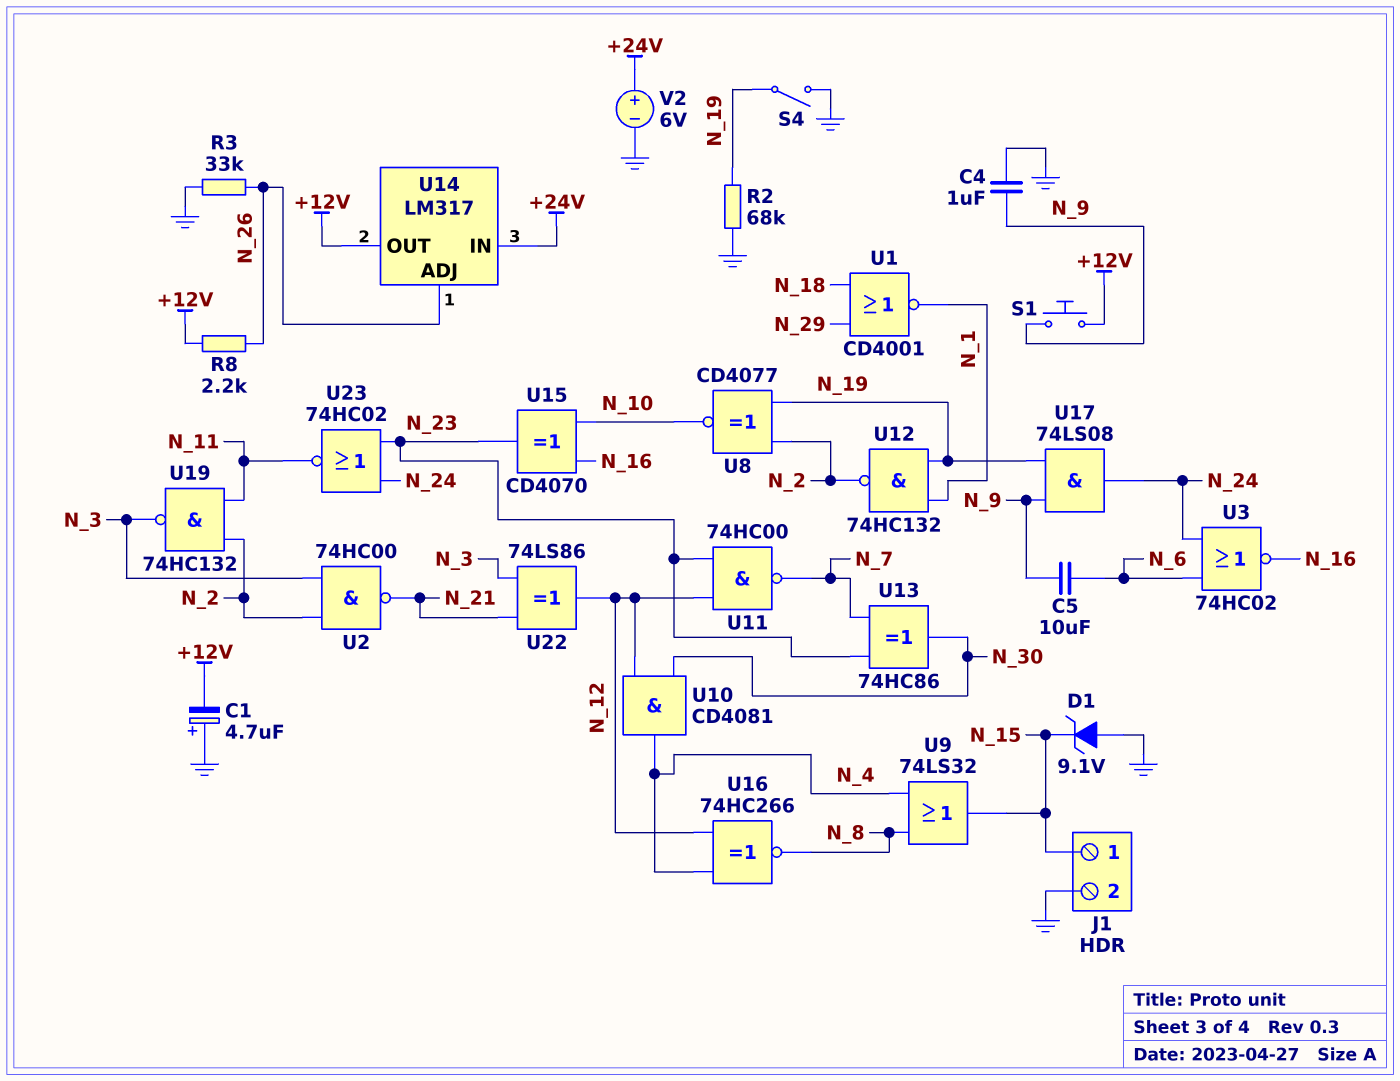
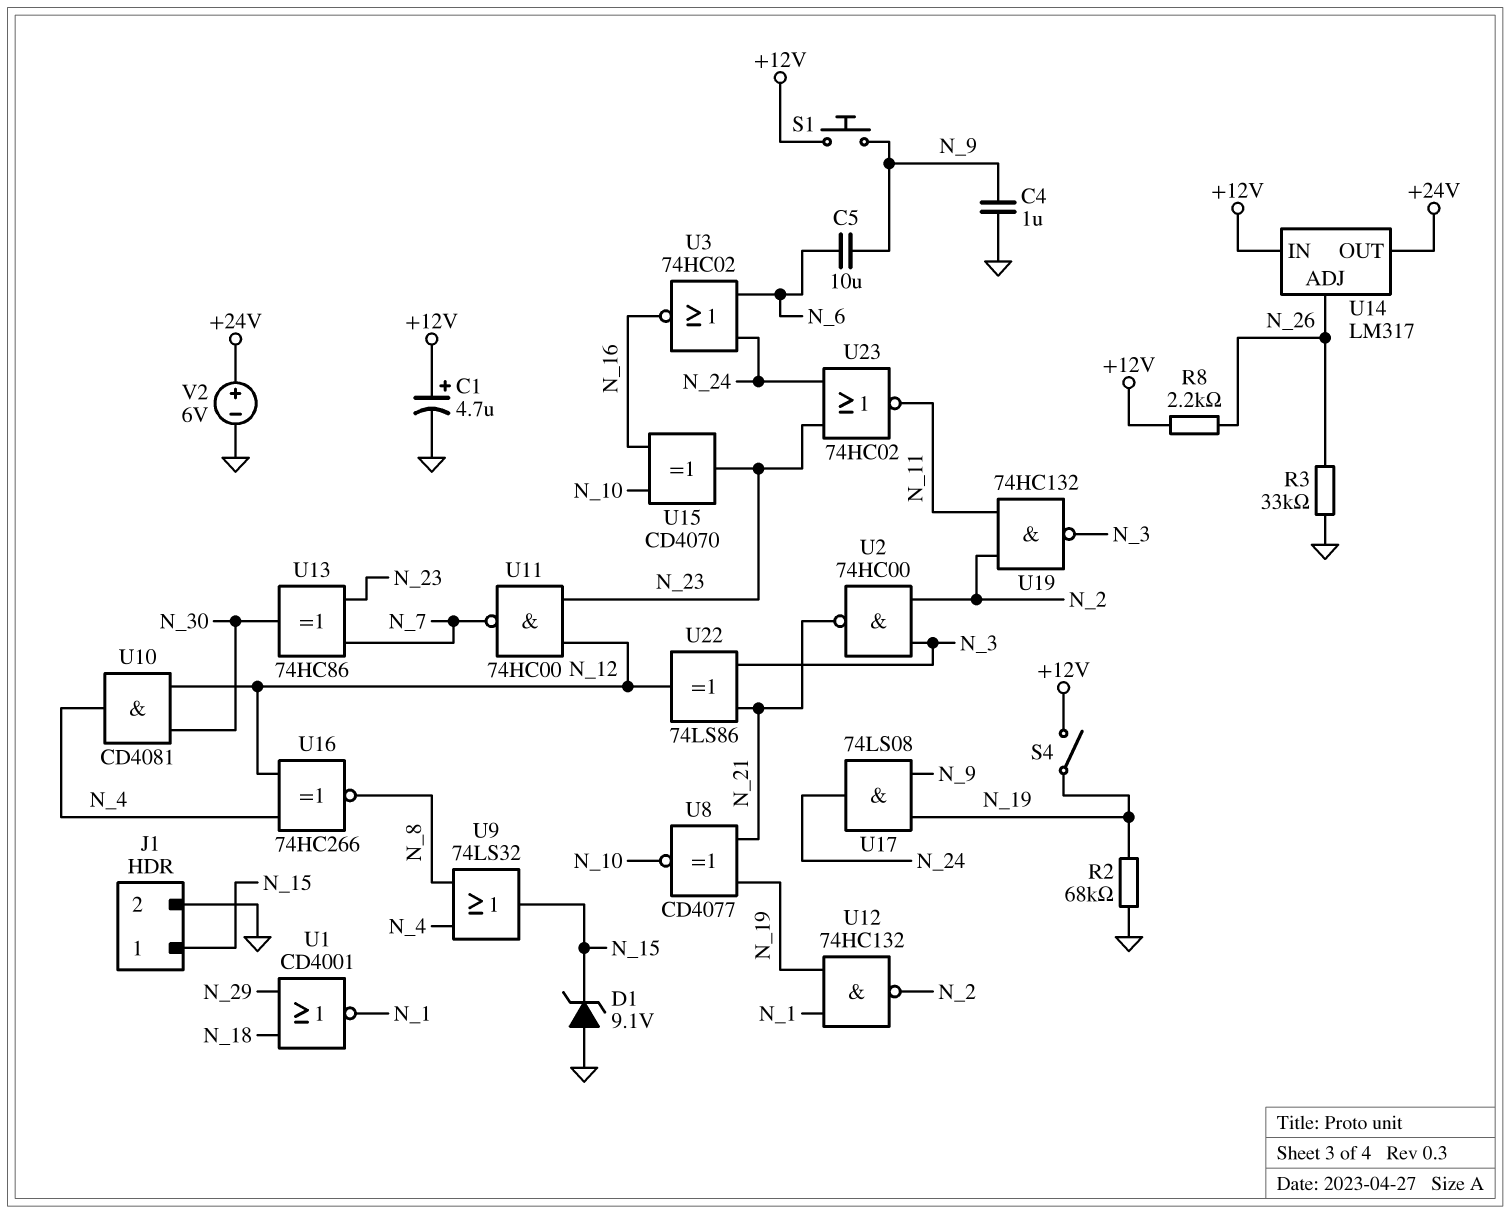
C1: 4.7uF (plus GND, minus +12V) -> 4.7uF (plus +12V, minus GND)
S4: switch (GND, N_19) -> switch (+12V, N_19)
U8: XNOR CD4077 (in N_2, in N_19, out N_10) -> XNOR CD4077 (in N_19, in N_21, out N_10)
U14 pin IN: +24V -> +12V
U14 pin OUT: +12V -> +24V

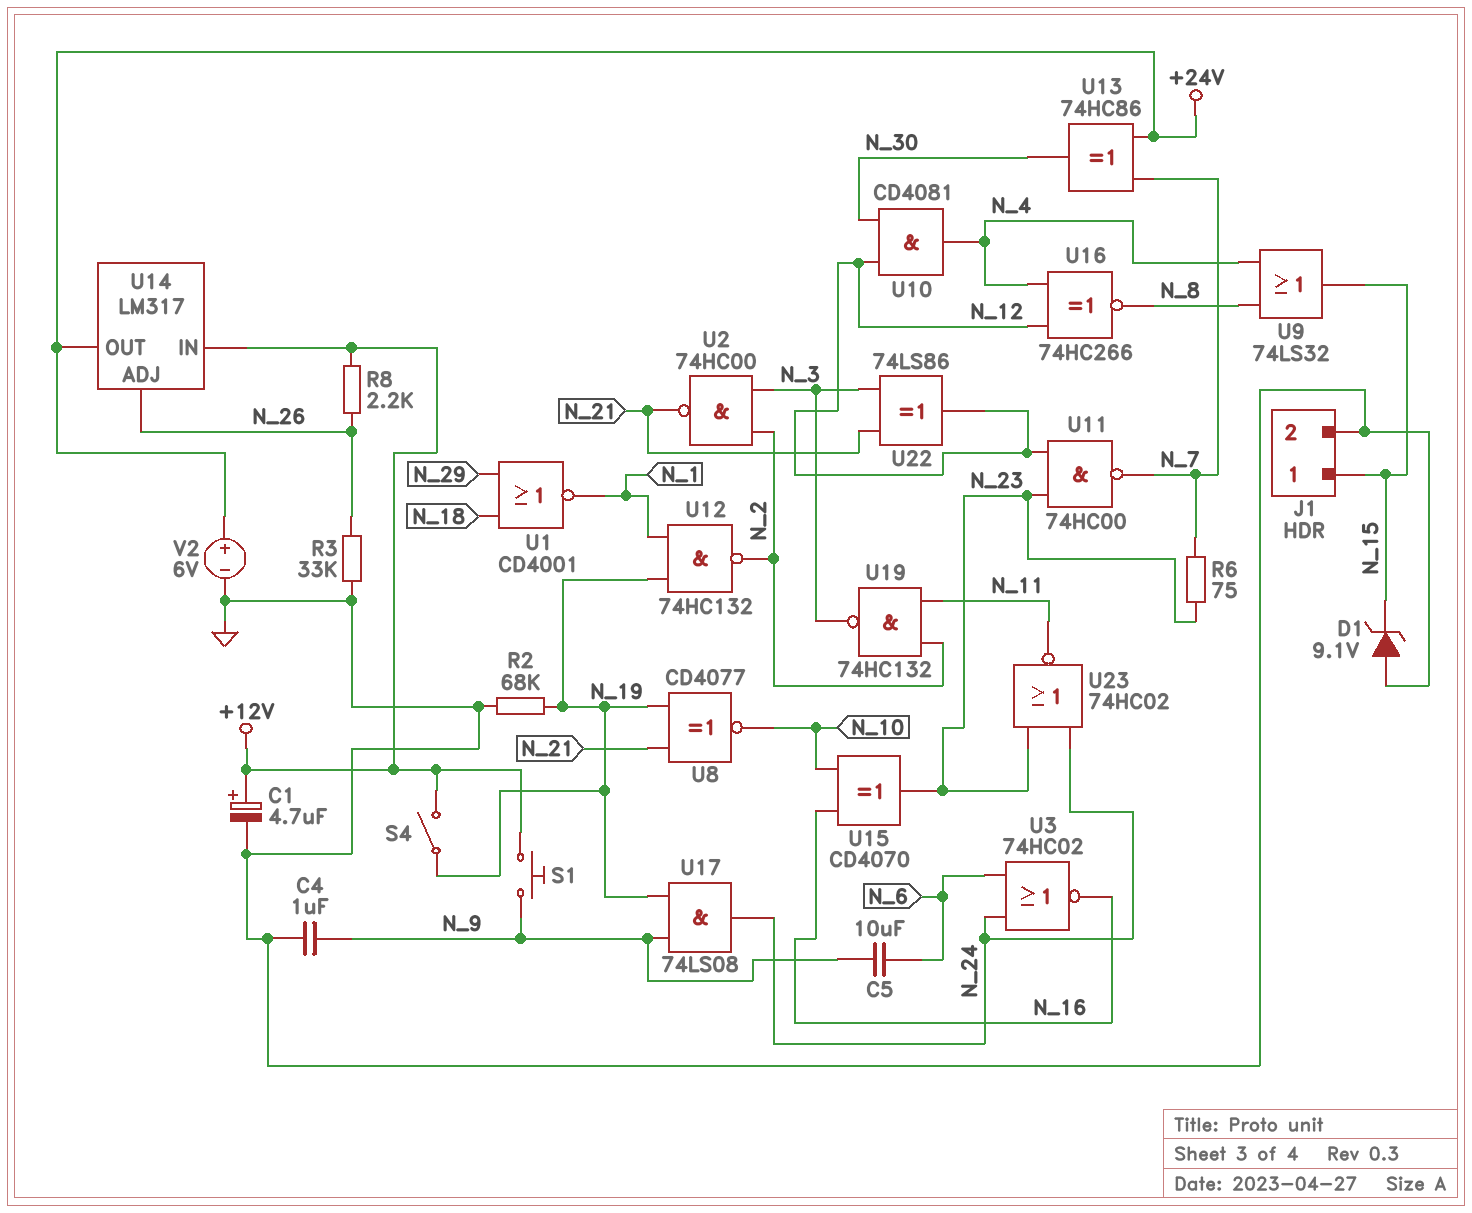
R6: none -> 75 (N_7, N_23)
U13: XOR 74HC86 (in N_7, in N_23, out N_30) -> XOR 74HC86 (in +24V, in N_7, out N_30)

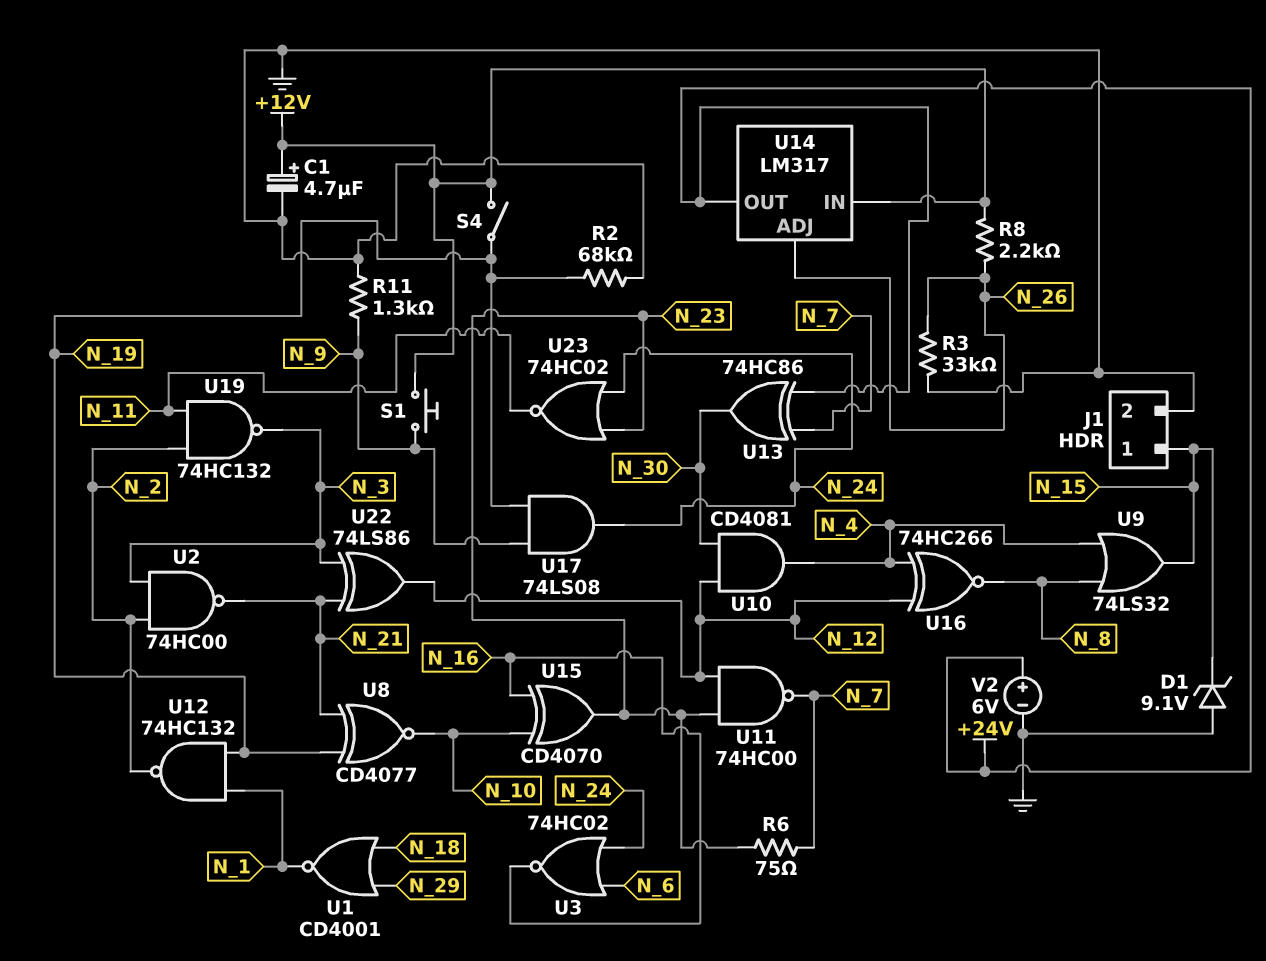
C4: 1uF (GND, N_9) -> none
C5: 10uF (N_6, N_9) -> none
R11: none -> 1.3k (GND, N_9)

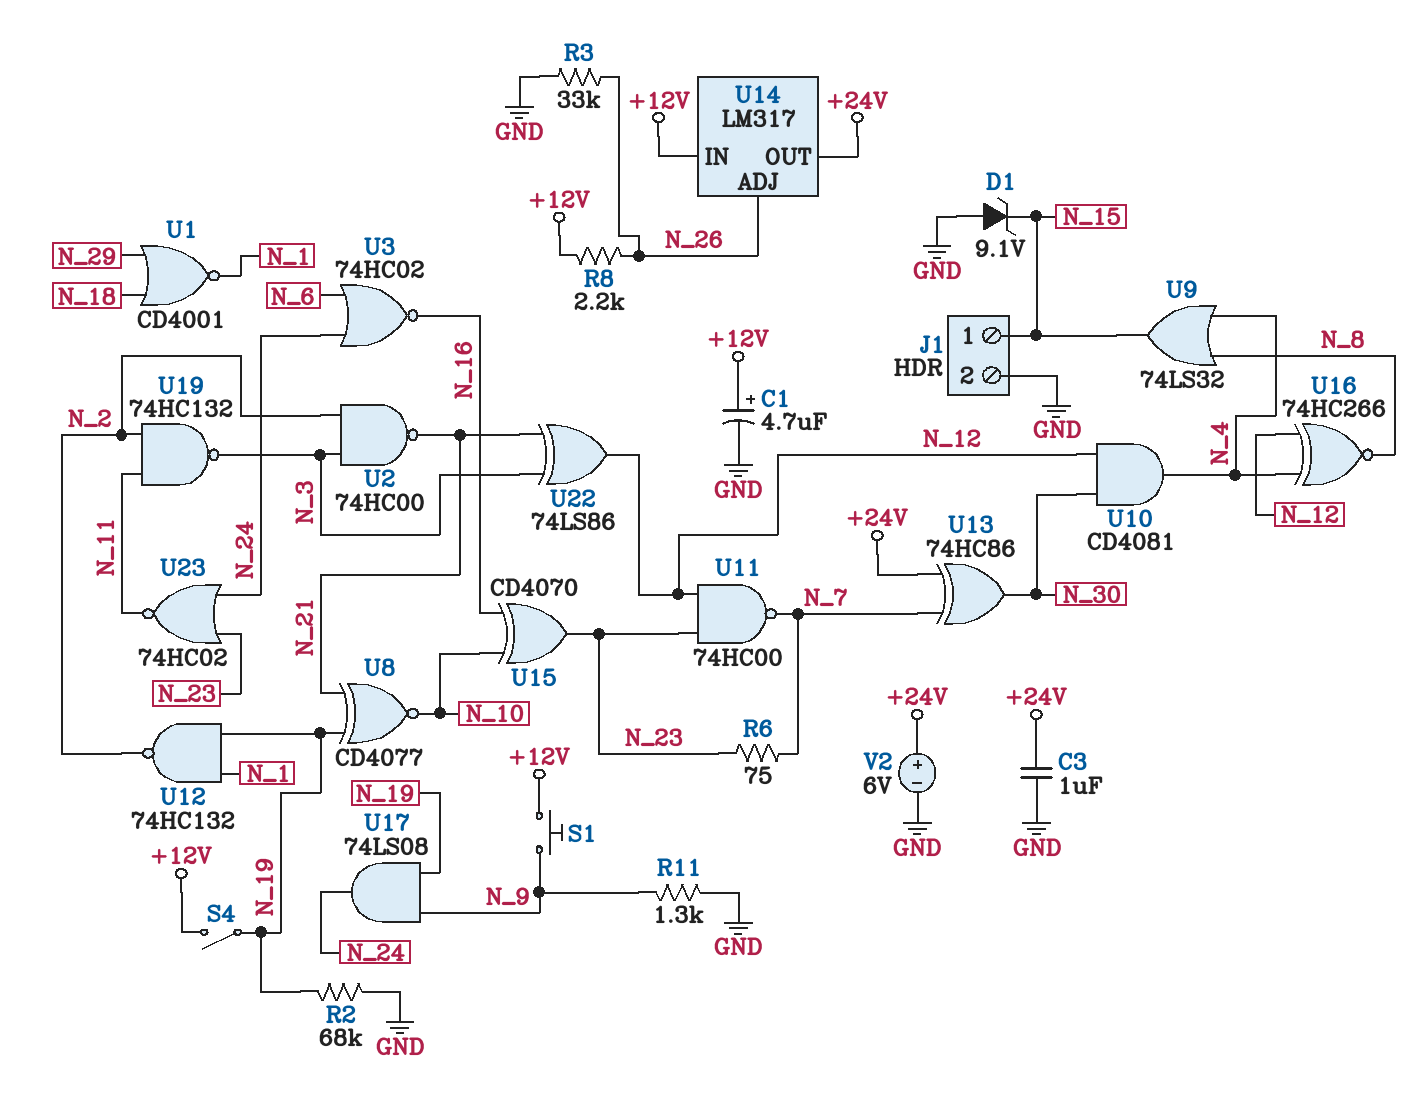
C3: none -> 1uF (+24V, GND)

